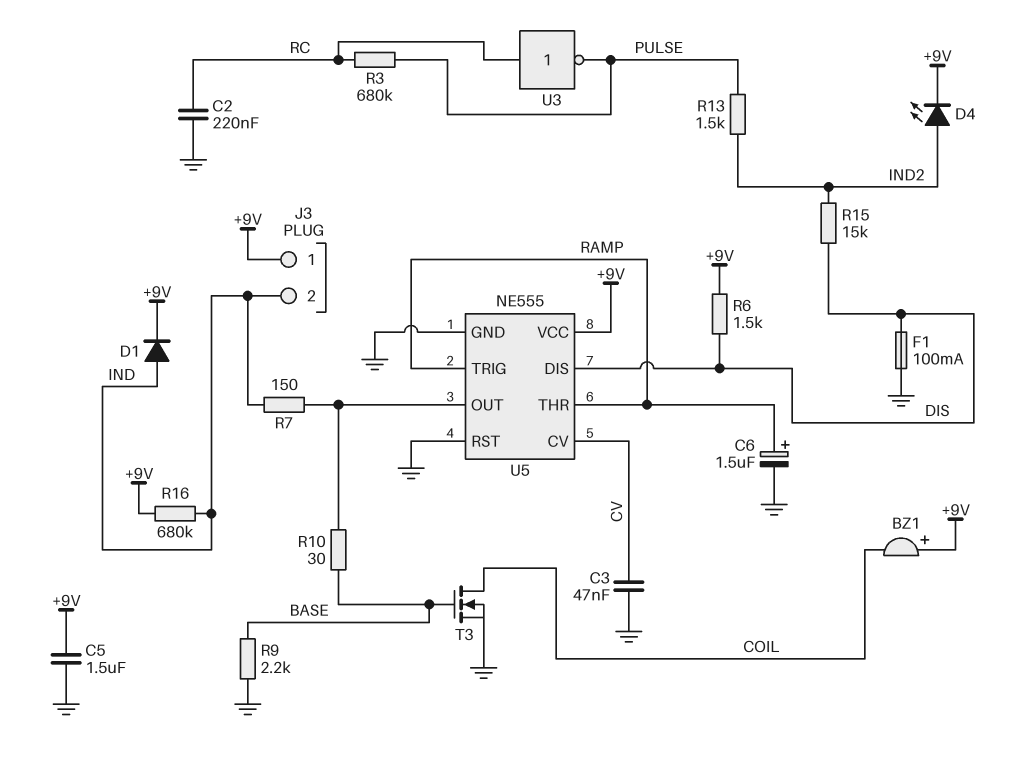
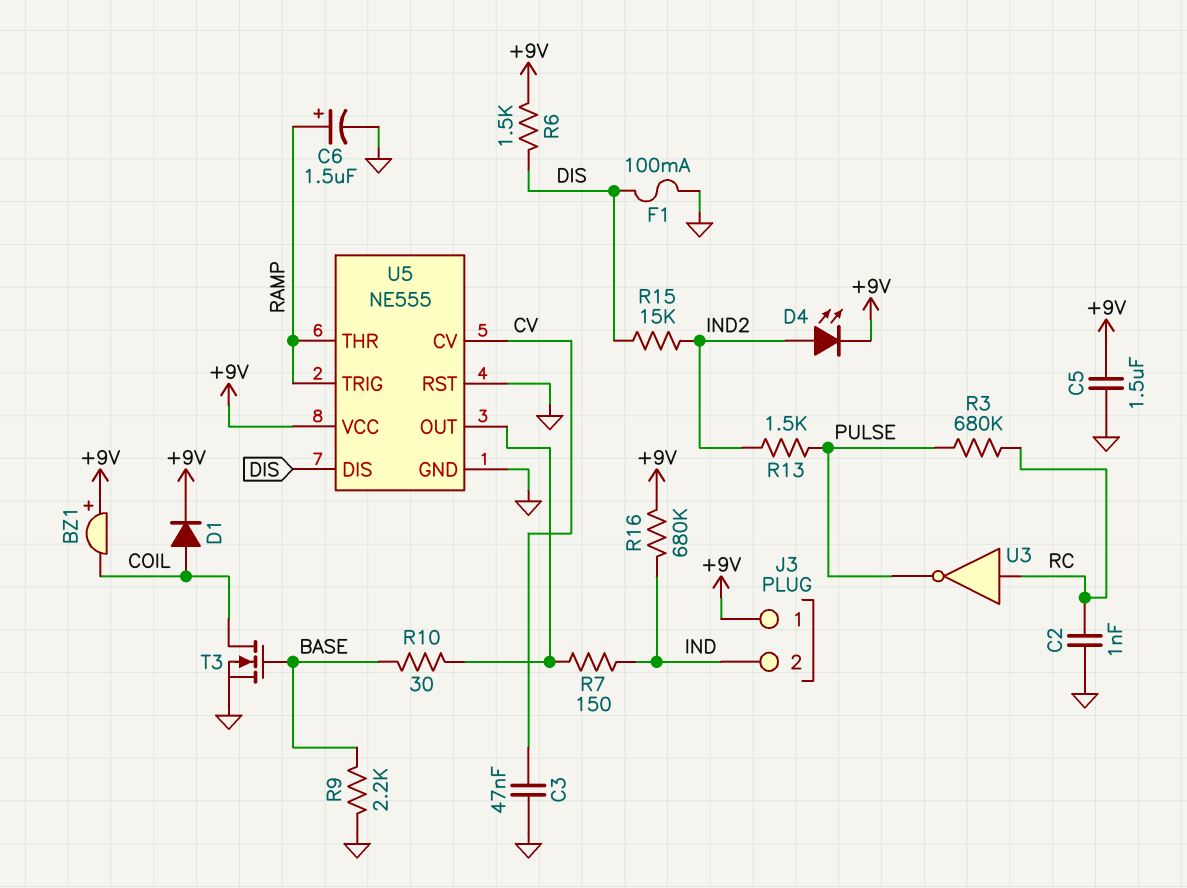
C2: 220nF (GND, RC) -> 1nF (GND, RC)
D1: diode (A IND, K +9V) -> diode (A COIL, K +9V)

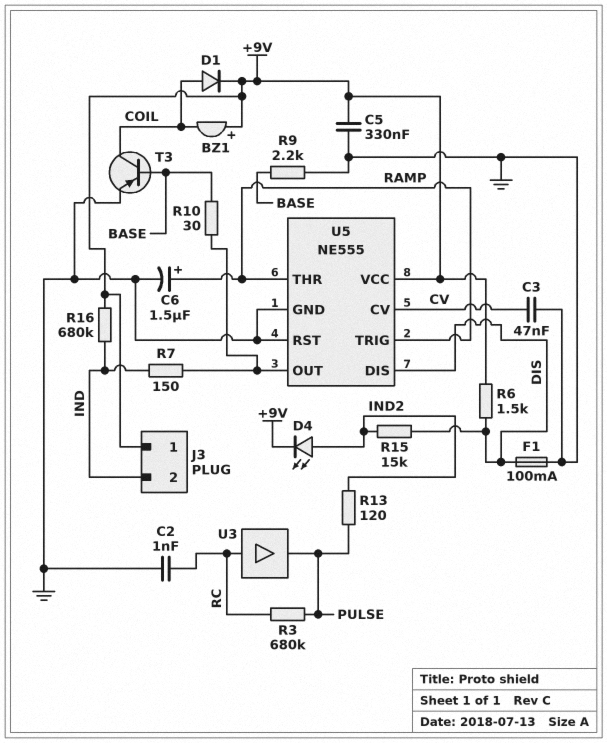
C5: 1.5uF (+9V, GND) -> 330nF (+9V, GND)
R13: 1.5k (IND2, PULSE) -> 120 (IND2, PULSE)
T3: NMOS (G BASE, D COIL, S GND) -> PNP (B BASE, C COIL, E GND)
U3: NOT (in RC, out PULSE) -> buffer (in RC, out PULSE)

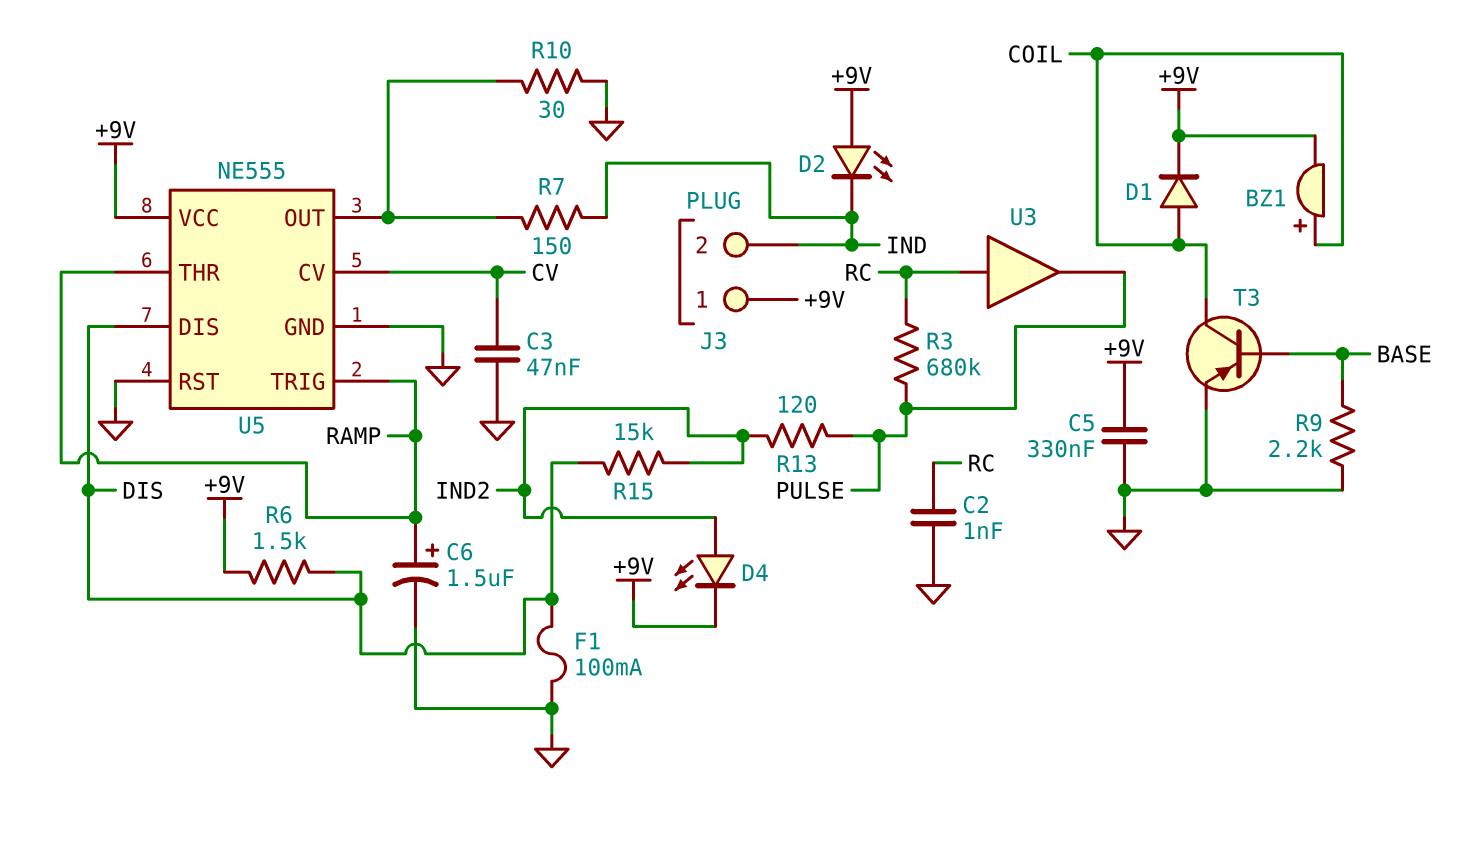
BZ1: buzzer (plus +9V, minus COIL) -> buzzer (plus COIL, minus +9V)
D2: none -> LED (A +9V, K IND)
R10: 30 (BASE, U5/OUT) -> 30 (GND, U5/OUT)
R16: 680k (+9V, IND) -> none

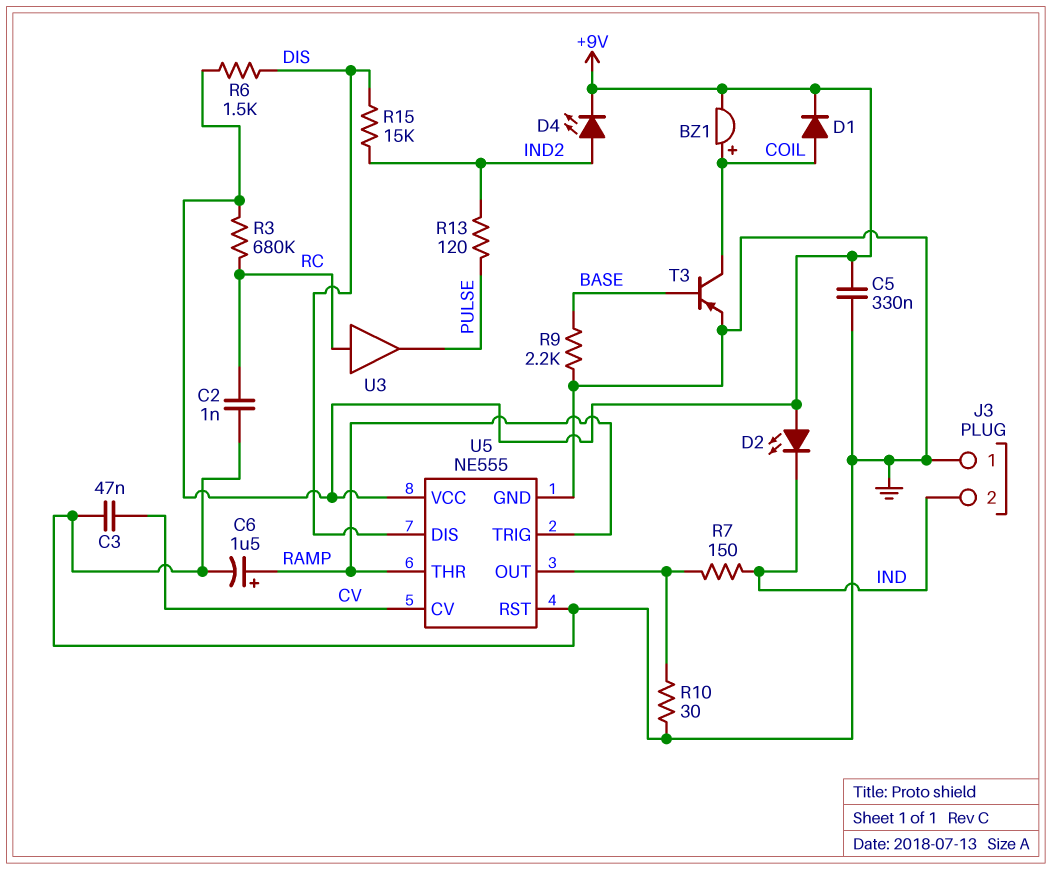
F1: 100mA (DIS, GND) -> none
J3 pin 1: +9V -> GND
R3: 680k (PULSE, RC) -> 680k (+9V, RC)

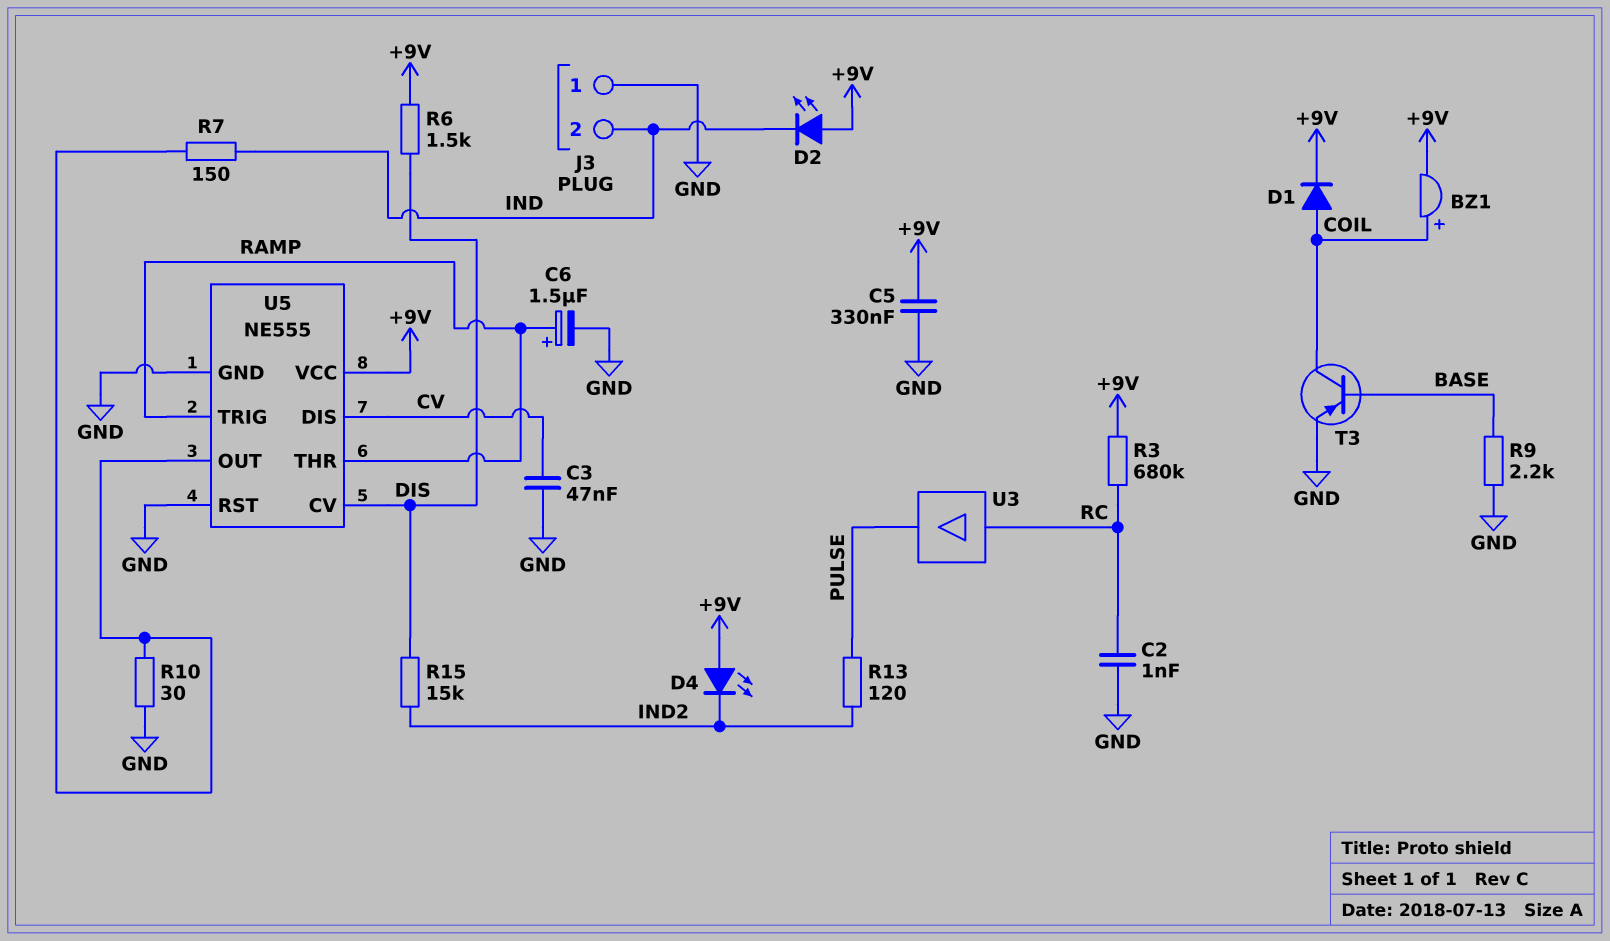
D4: LED (A IND2, K +9V) -> LED (A +9V, K IND2)
U5 pin CV: CV -> DIS
U5 pin DIS: DIS -> CV

